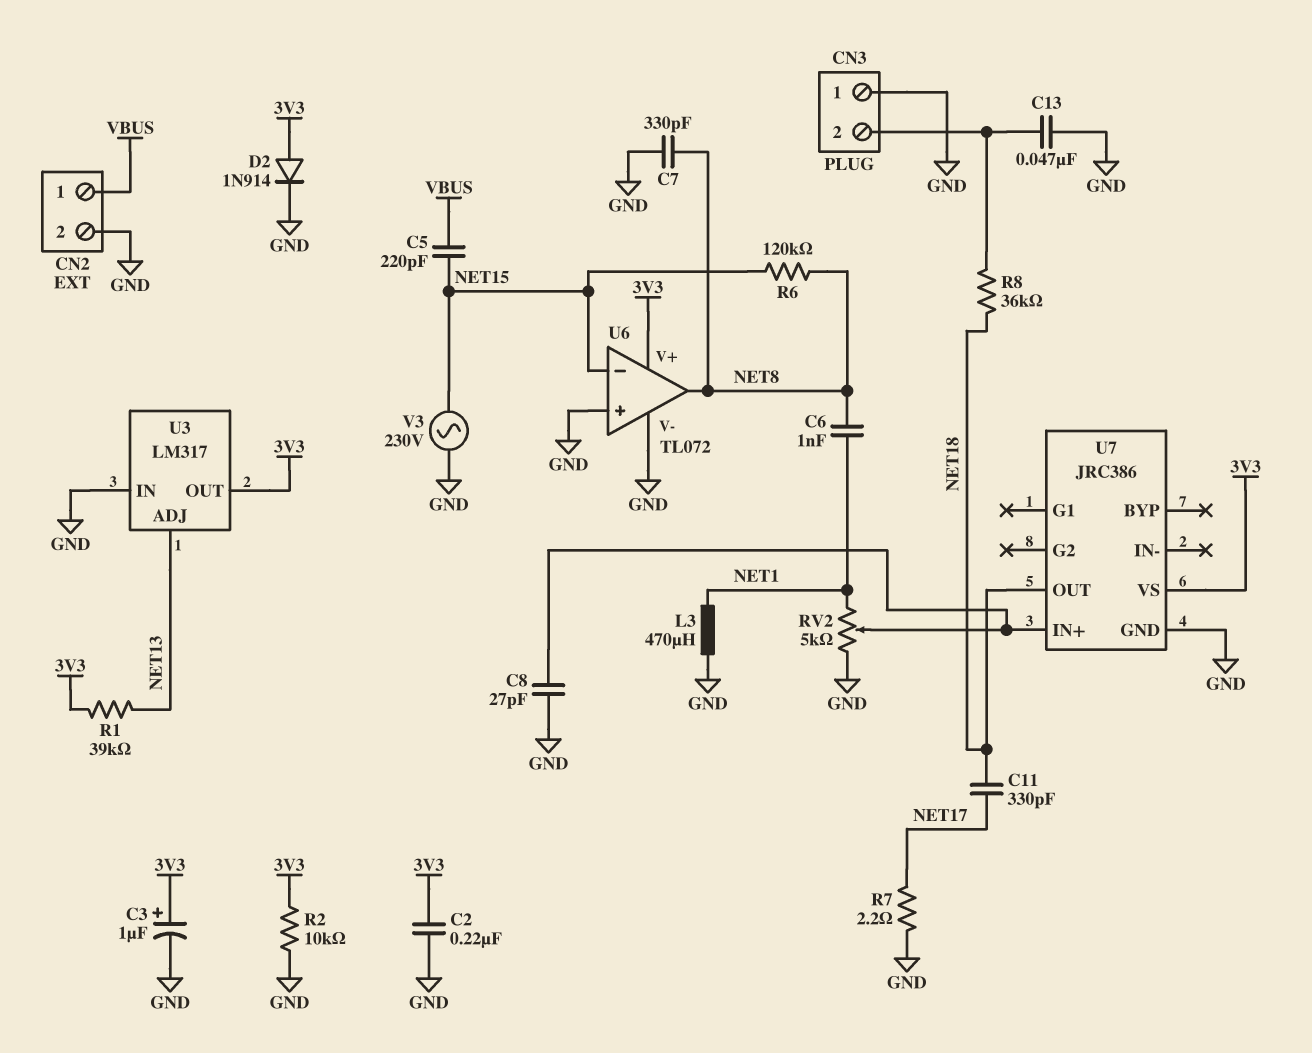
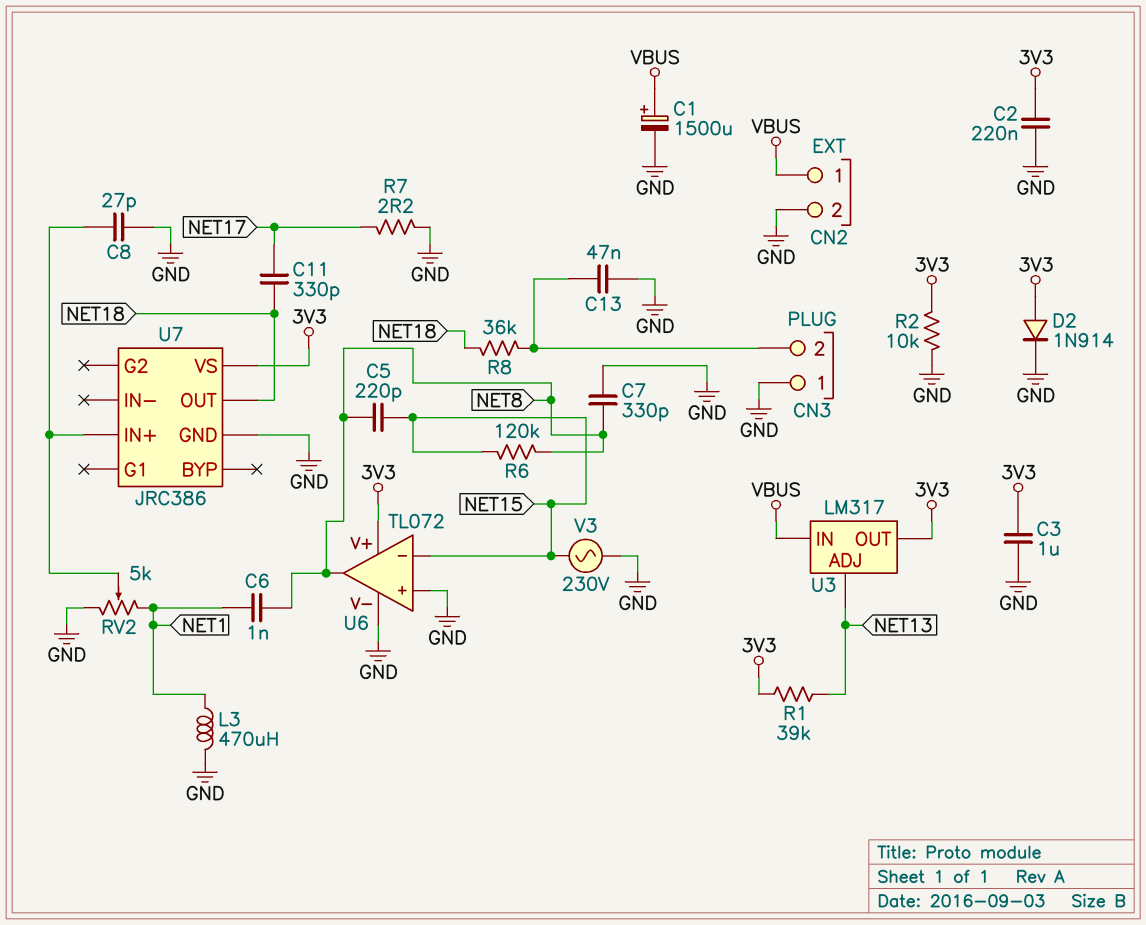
C1: none -> 1500uF (plus VBUS, minus GND)
C3: 1uF (plus 3V3, minus GND) -> 1uF (3V3, GND)
C5: 220pF (NET15, VBUS) -> 220pF (NET8, NET15)
U3 pin IN: GND -> VBUS

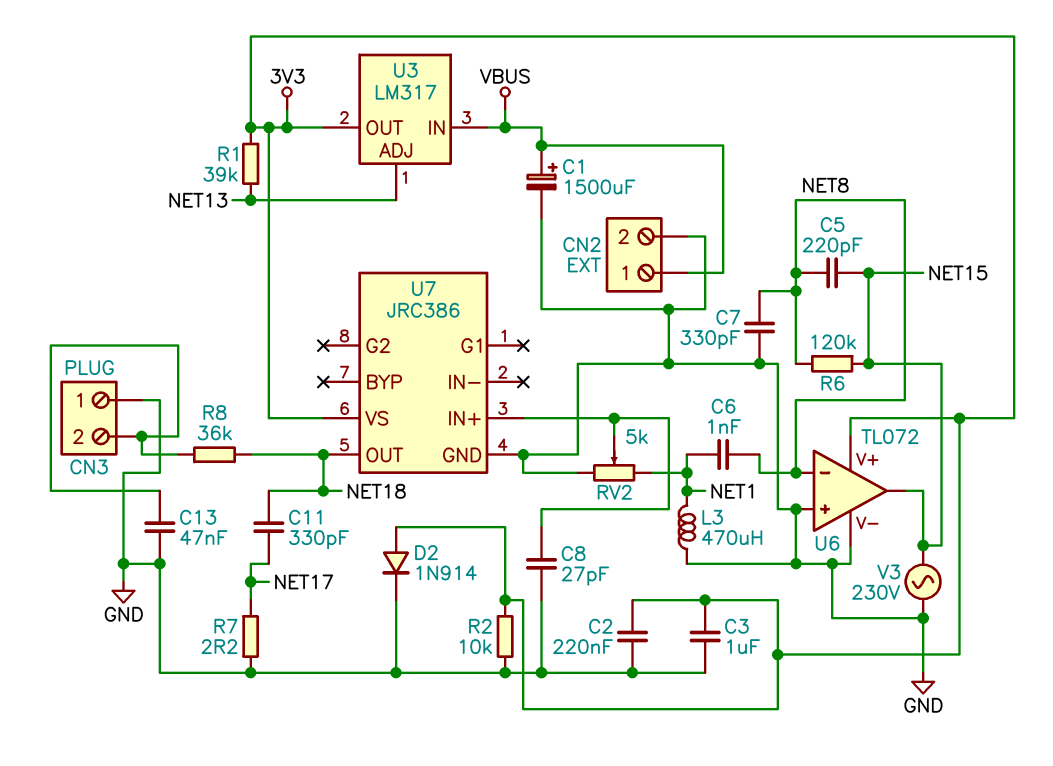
U6 pin in-: NET15 -> NET8
U6 pin out: NET8 -> NET15

